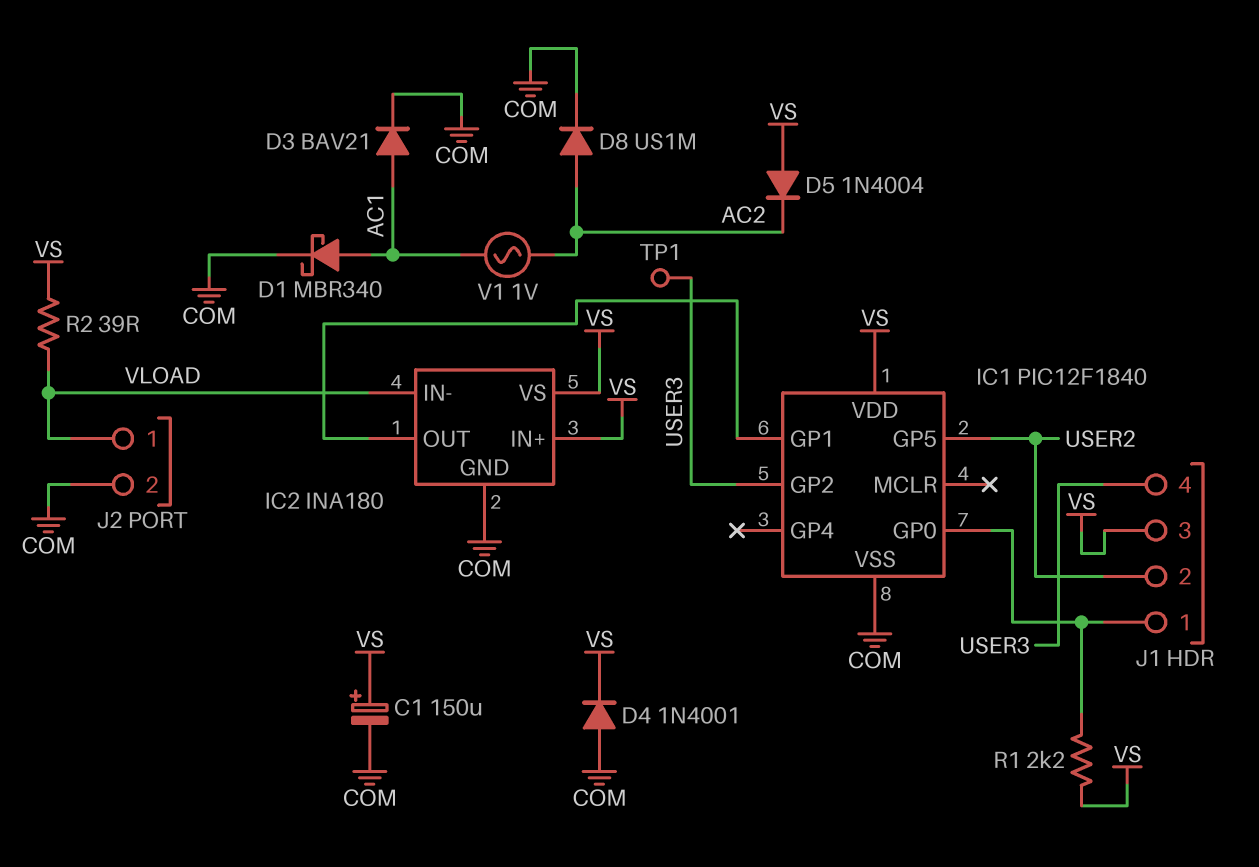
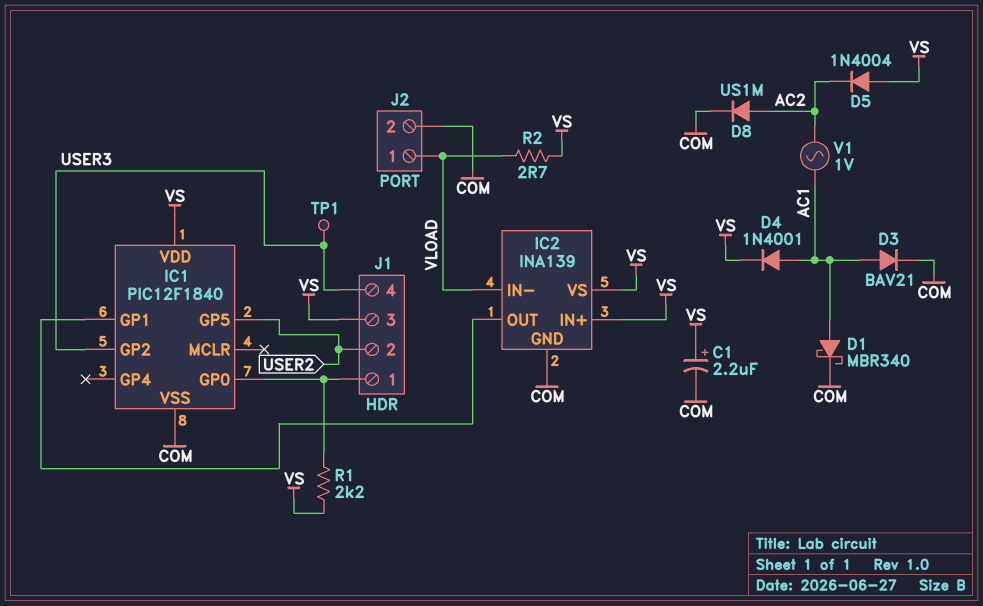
C1: 150uF (plus VS, minus COM) -> 2.2uF (plus VS, minus COM)
D4: diode 1N4001 (A COM, K VS) -> diode 1N4001 (A AC1, K VS)
IC2: INA180 -> INA139
R2: 39 (VLOAD, VS) -> 2.7 (VLOAD, VS)

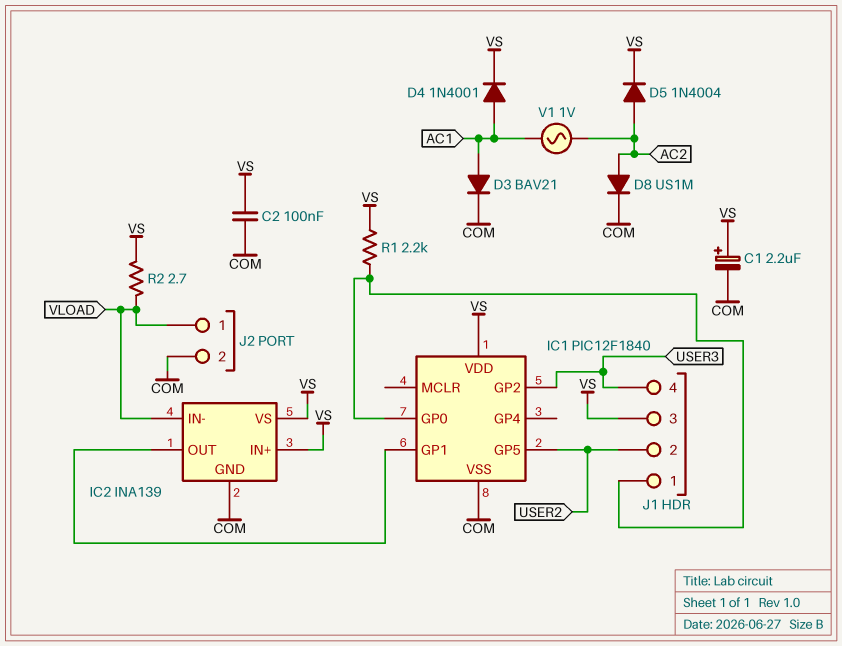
C2: none -> 100nF (COM, VS)
D1: schottky MBR340 (A AC1, K COM) -> none
D5: diode 1N4004 (A VS, K AC2) -> diode 1N4004 (A AC2, K VS)
TP1: test point (USER3) -> none

